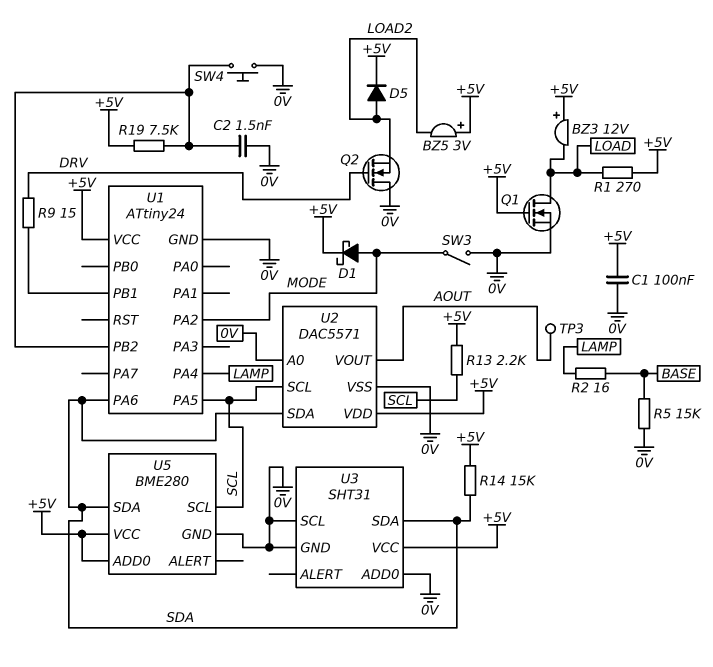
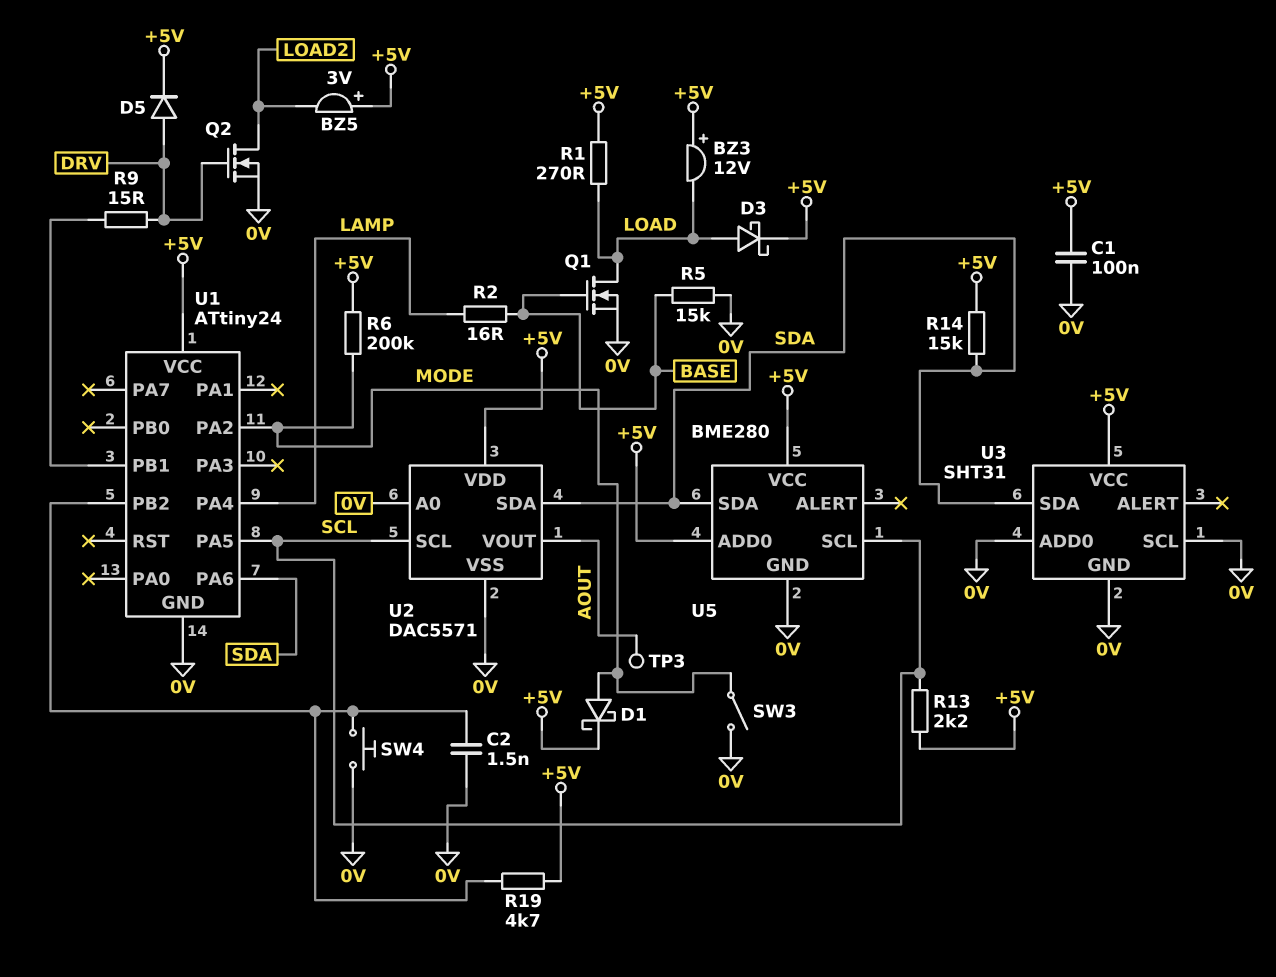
D3: none -> schottky (A LOAD, K +5V)
D5: diode (A LOAD2, K +5V) -> diode (A DRV, K +5V)
Q1: NMOS (G +5V, D LOAD, S 0V) -> NMOS (G BASE, D LOAD, S 0V)
Q2: NMOS (G DRV, D 0V, S LOAD2) -> NMOS (G DRV, D LOAD2, S 0V)
R6: none -> 200k (+5V, MODE)
R19: 7.5k (+5V, U1/PB2) -> 4.7k (+5V, U1/PB2)

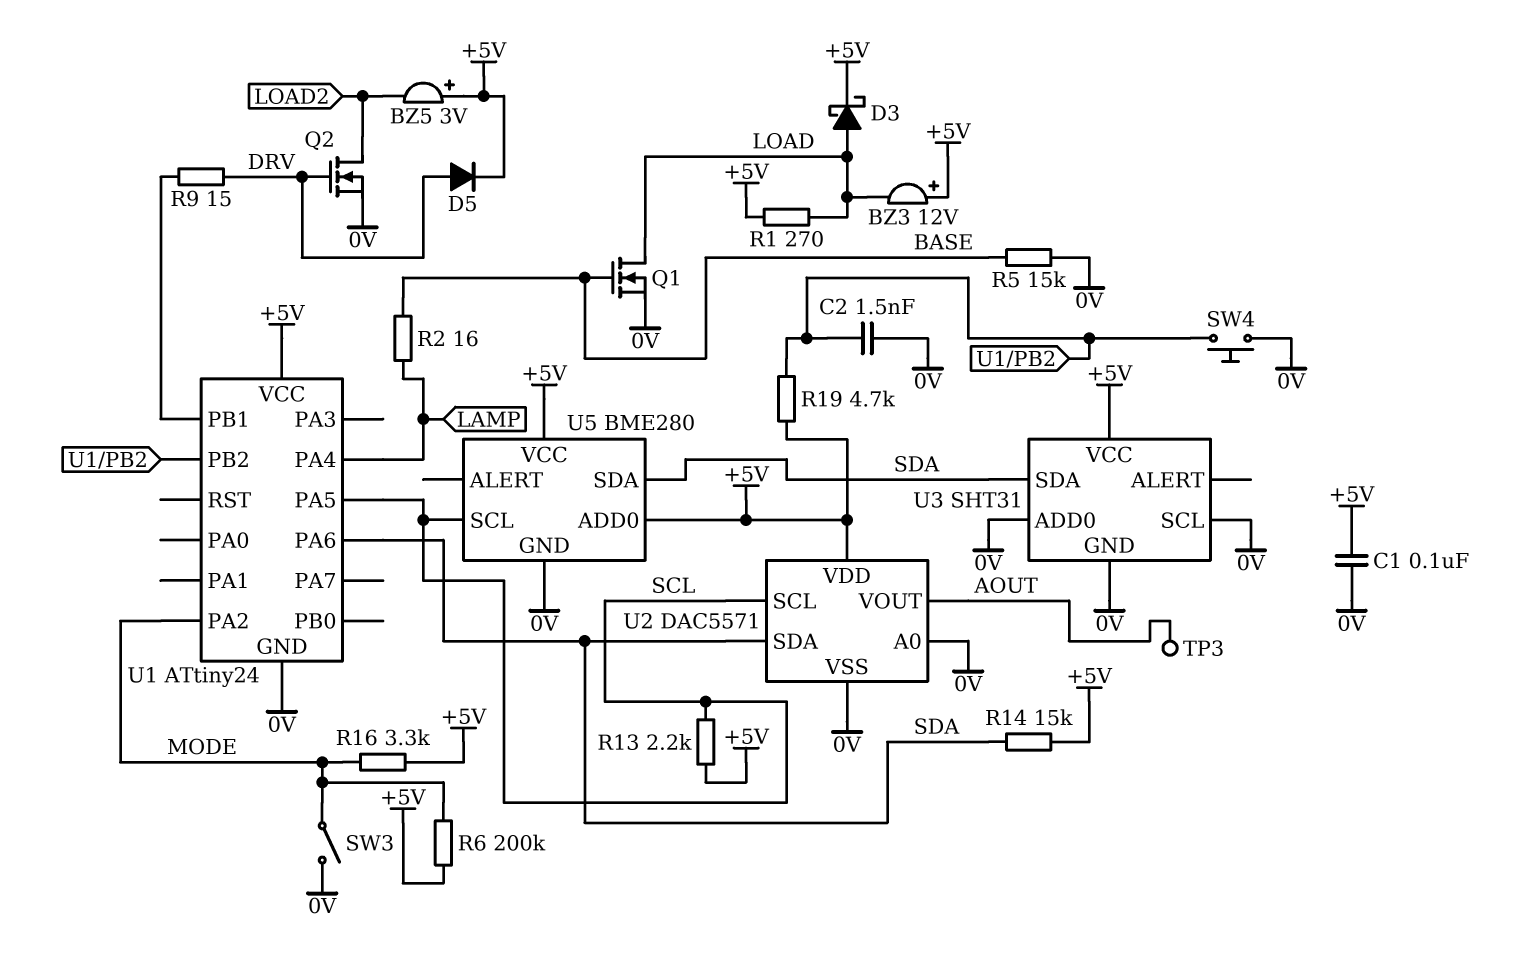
D1: schottky (A MODE, K +5V) -> none
R16: none -> 3.3k (+5V, MODE)

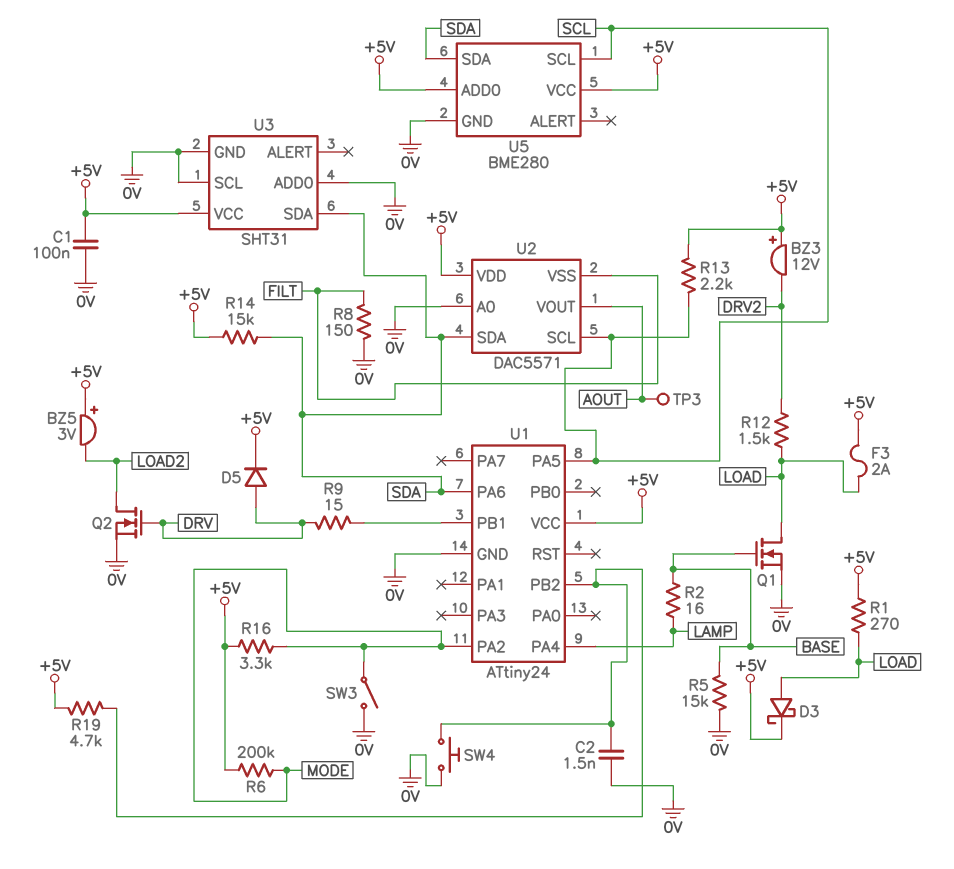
BZ3: buzzer 12V (plus +5V, minus LOAD) -> buzzer 12V (plus +5V, minus DRV2)
F3: none -> 2A (+5V, LOAD)
R8: none -> 150 (0V, FILT)
R12: none -> 1.5k (DRV2, LOAD)
U2 pin VSS: 0V -> FILT

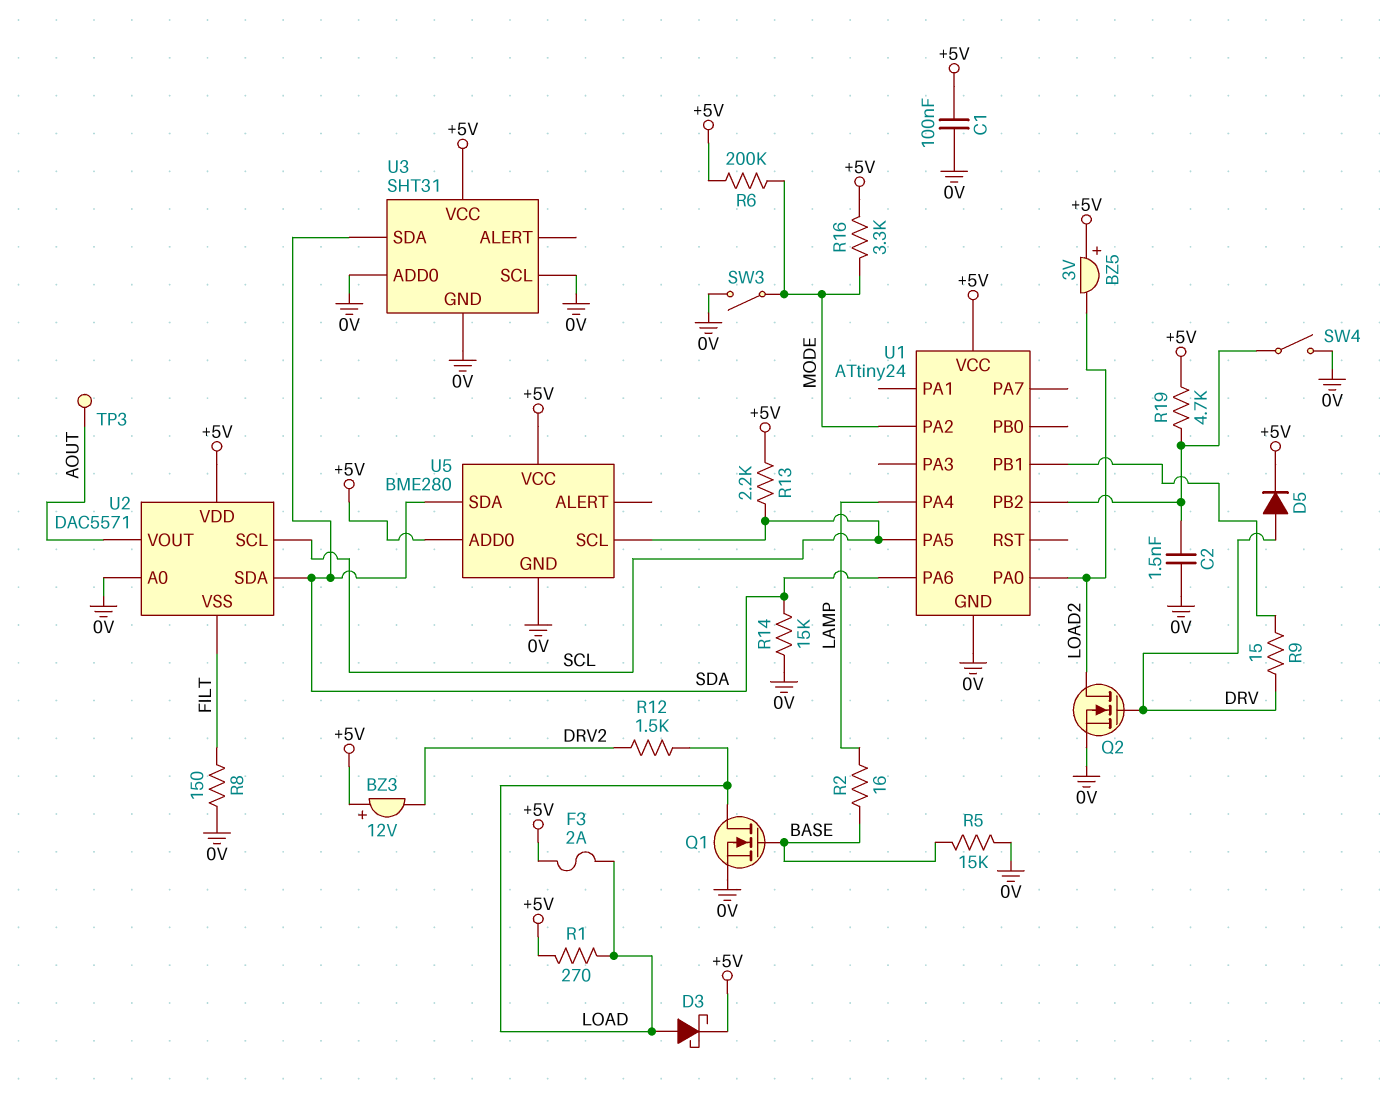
R14: 15k (+5V, SDA) -> 15k (0V, SDA)
SW4: button (0V, U1/PB2) -> switch (0V, U1/PB2)
U1 pin PA0: none -> LOAD2

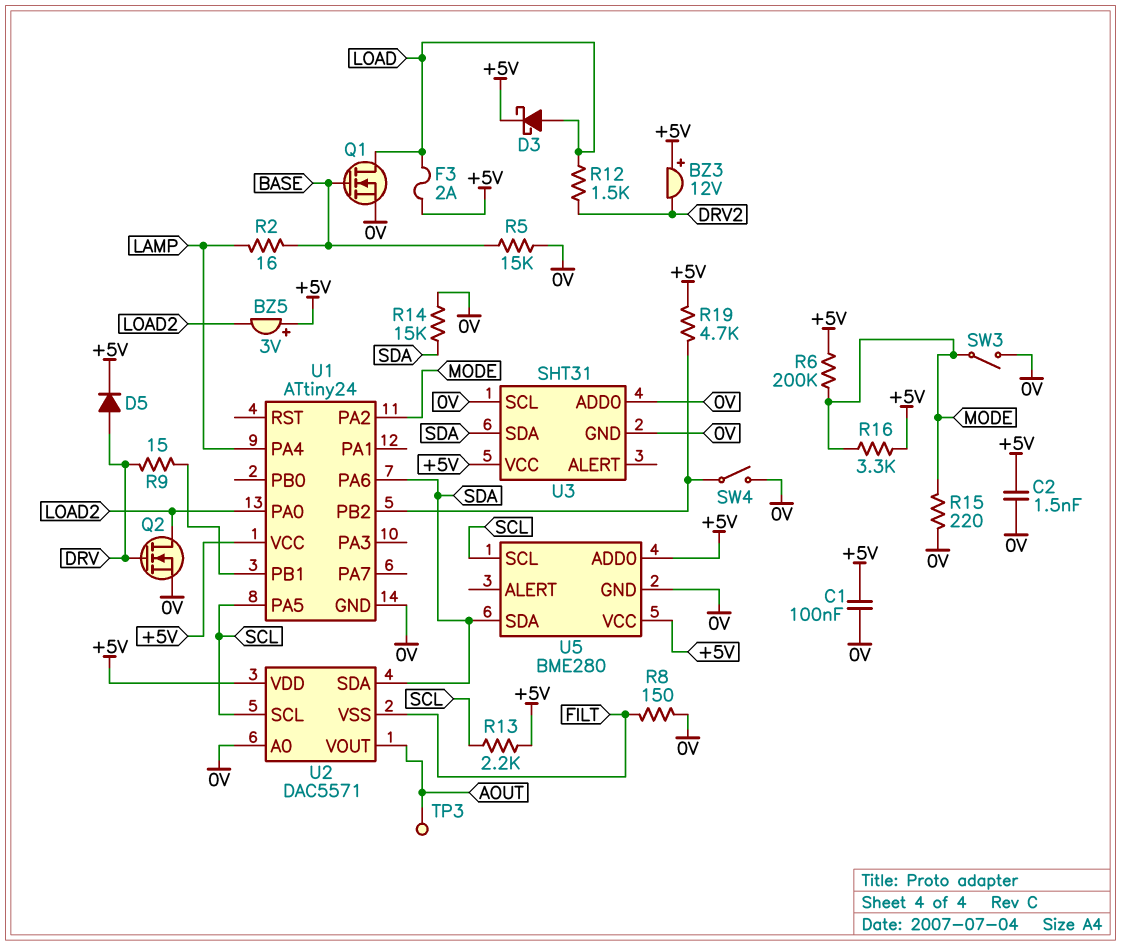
C2: 1.5nF (0V, U1/PB2) -> 1.5nF (+5V, 0V)
R1: 270 (+5V, LOAD) -> none
R15: none -> 220 (0V, MODE)

